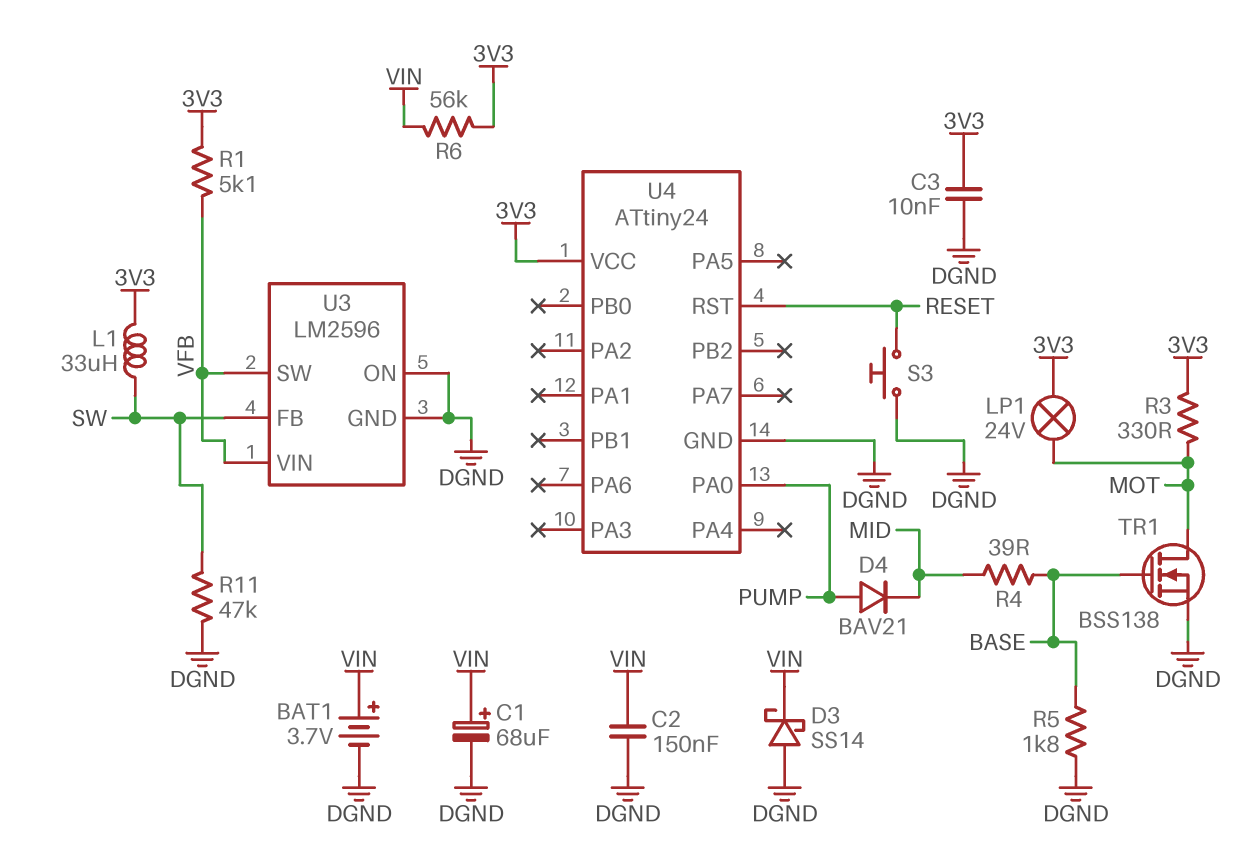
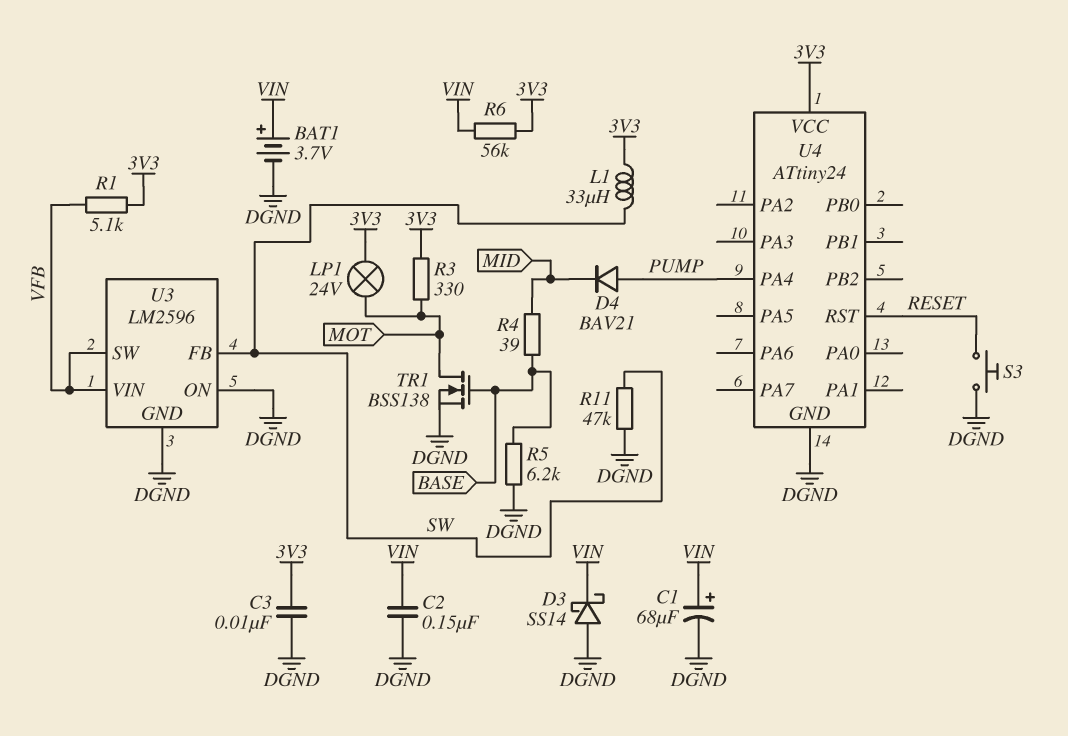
R5: 1.8k (BASE, DGND) -> 6.2k (BASE, DGND)
U4 pin PA0: PUMP -> none
U4 pin PA4: none -> PUMP

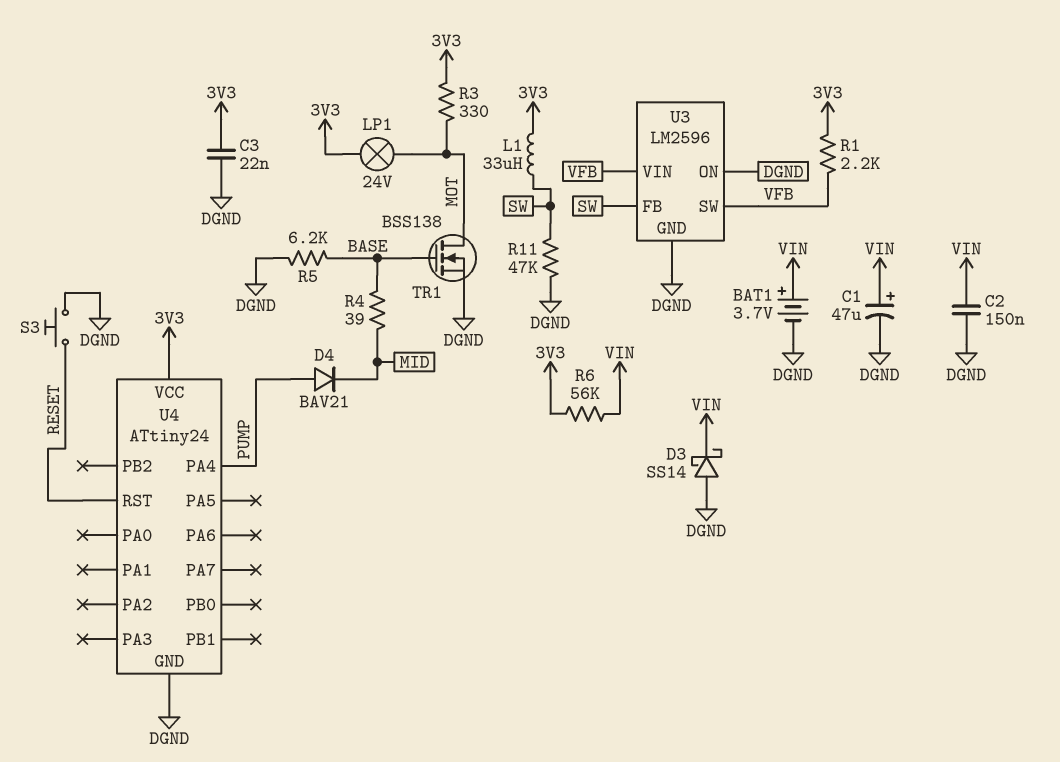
C1: 68uF (plus VIN, minus DGND) -> 47uF (plus VIN, minus DGND)
C3: 10nF (3V3, DGND) -> 22nF (3V3, DGND)
R1: 5.1k (3V3, VFB) -> 2.2k (3V3, VFB)

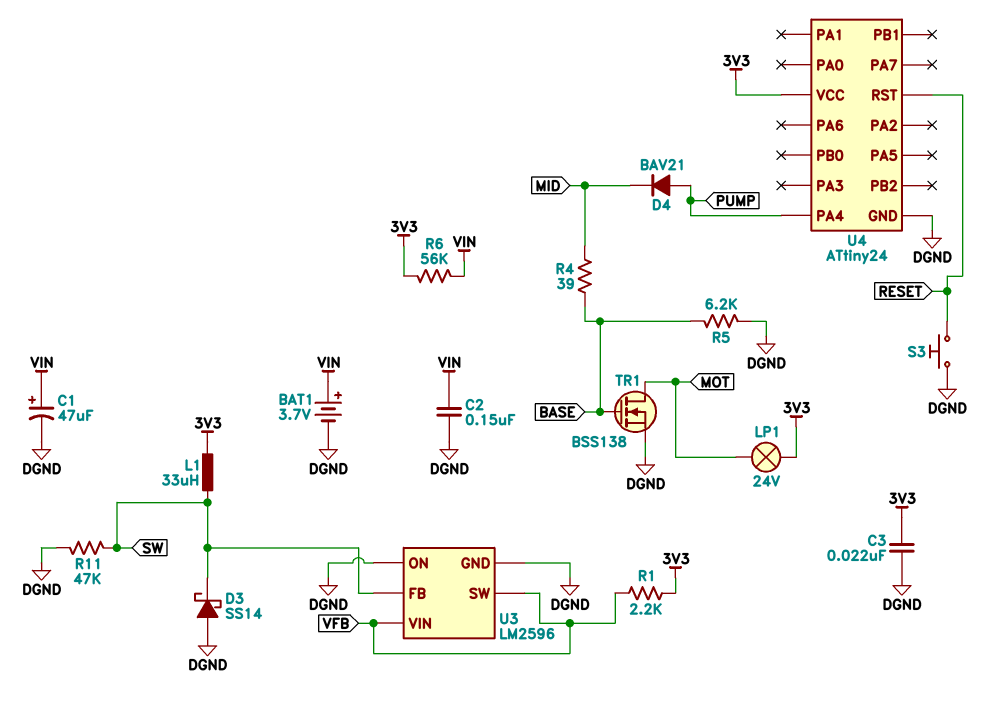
D3: schottky SS14 (A DGND, K VIN) -> schottky SS14 (A DGND, K SW)
R3: 330 (3V3, MOT) -> none

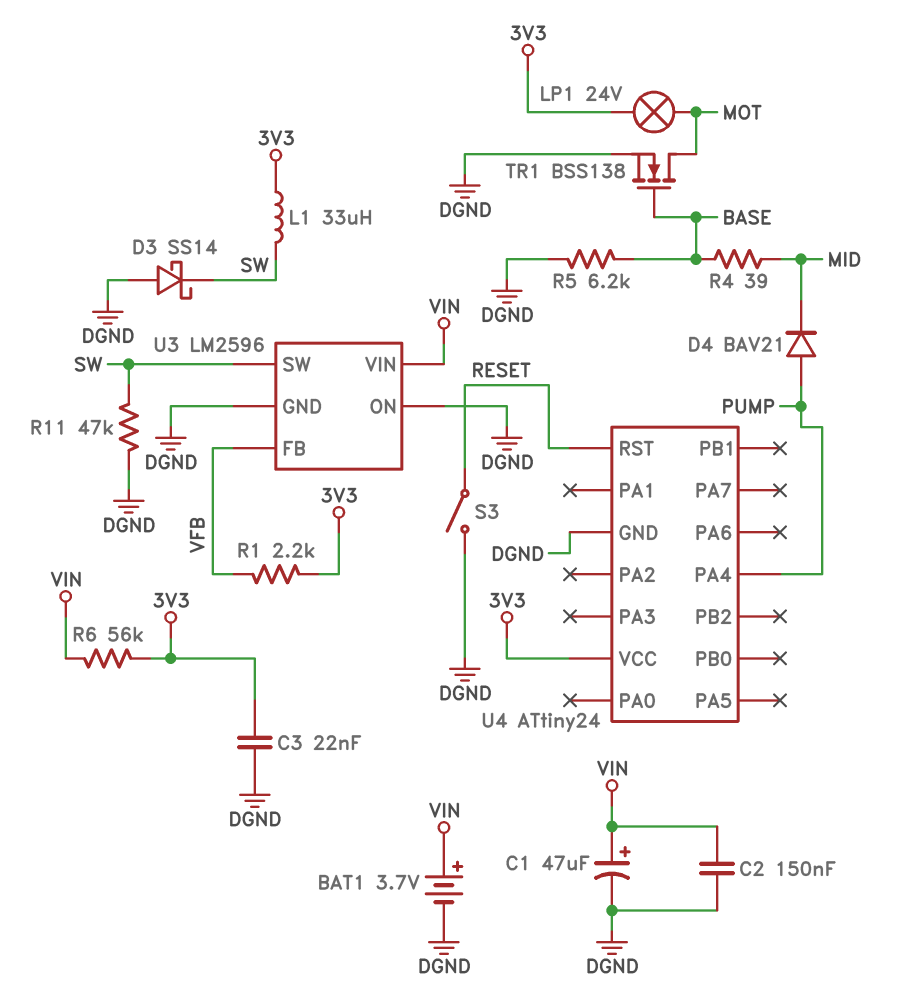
S3: button (DGND, RESET) -> switch (DGND, RESET)
U3 pin FB: SW -> VFB
U3 pin SW: VFB -> SW
U3 pin VIN: VFB -> VIN

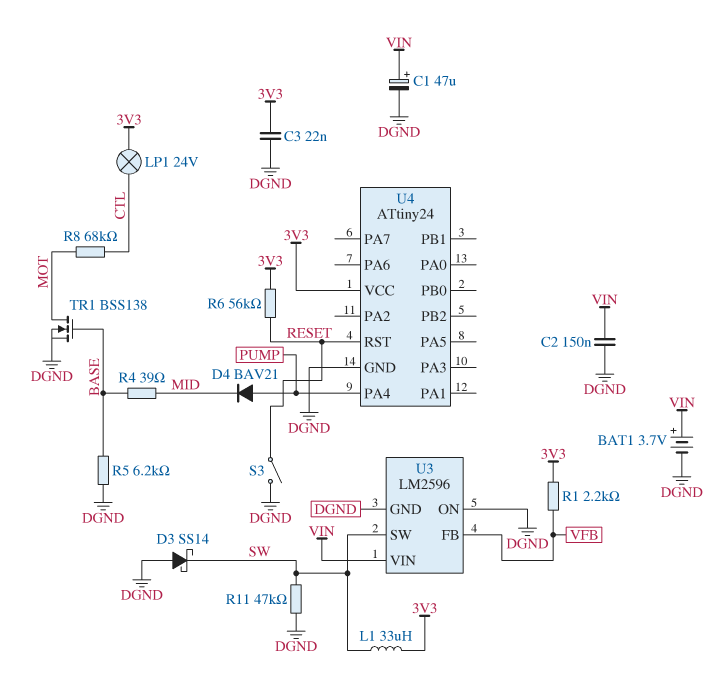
LP1: lamp 24V (3V3, MOT) -> lamp 24V (3V3, CTL)
R6: 56k (3V3, VIN) -> 56k (3V3, RESET)
R8: none -> 68k (CTL, MOT)

